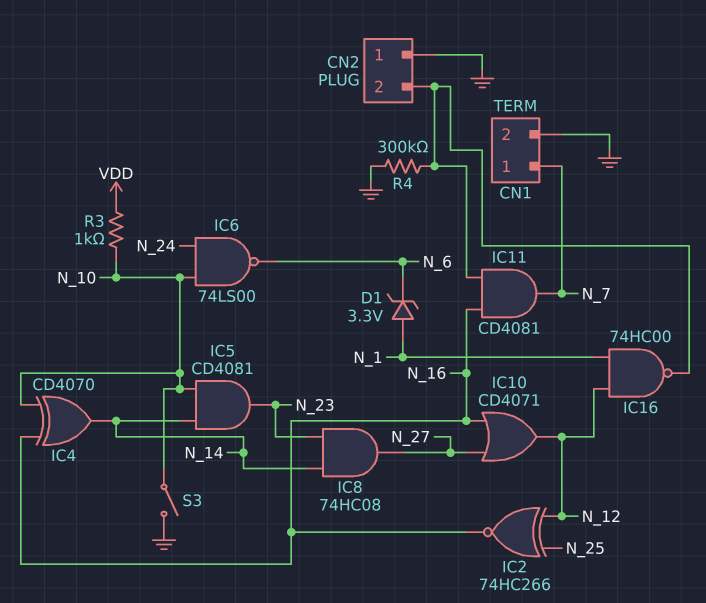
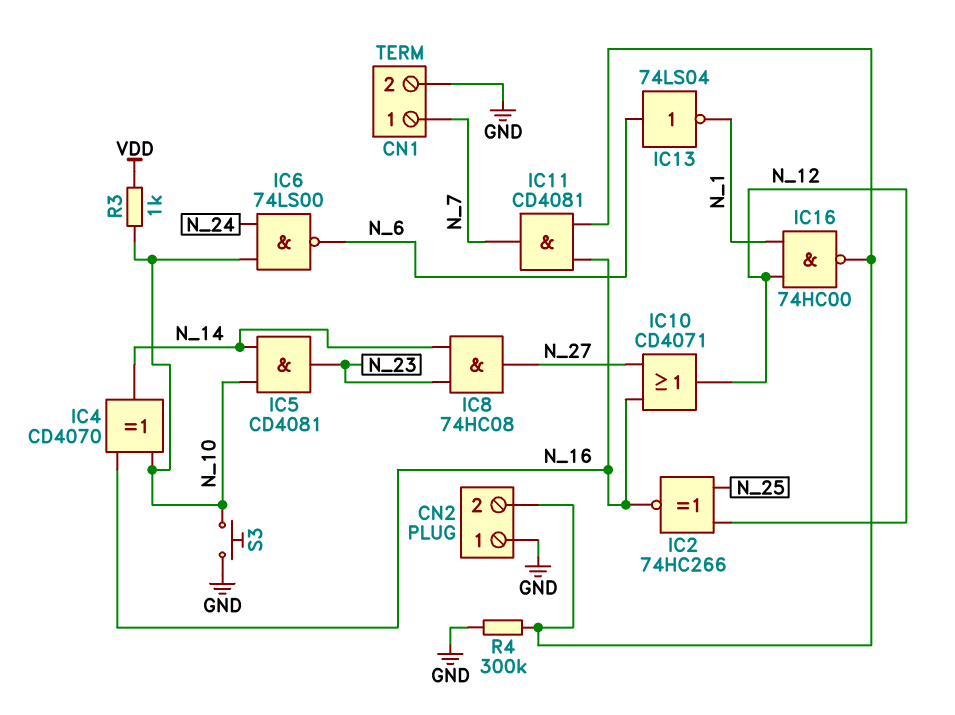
D1: zener 3.3V (A N_1, K N_6) -> none
IC13: none -> NOT 74LS04 (in N_6, out N_1)
S3: switch (GND, N_10) -> button (GND, N_10)

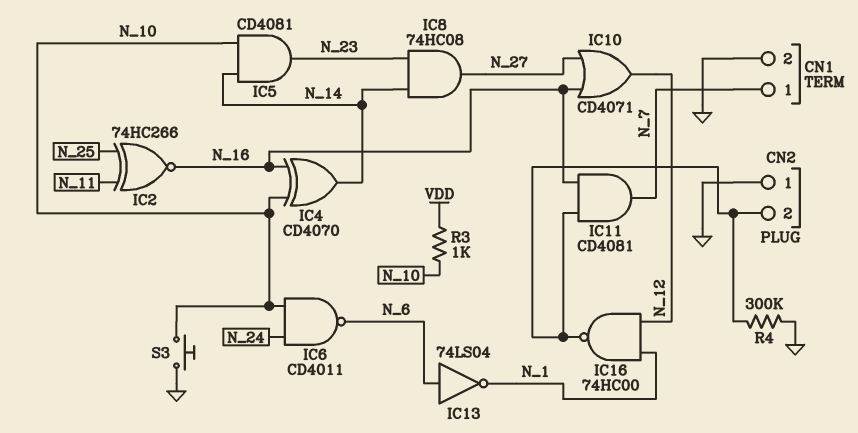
IC2: XNOR 74HC266 (in N_12, in N_25, out N_16) -> XNOR 74HC266 (in N_11, in N_25, out N_16)
IC6: NAND 74LS00 (in N_10, in N_24, out N_6) -> NAND CD4011 (in N_10, in N_24, out N_6)

